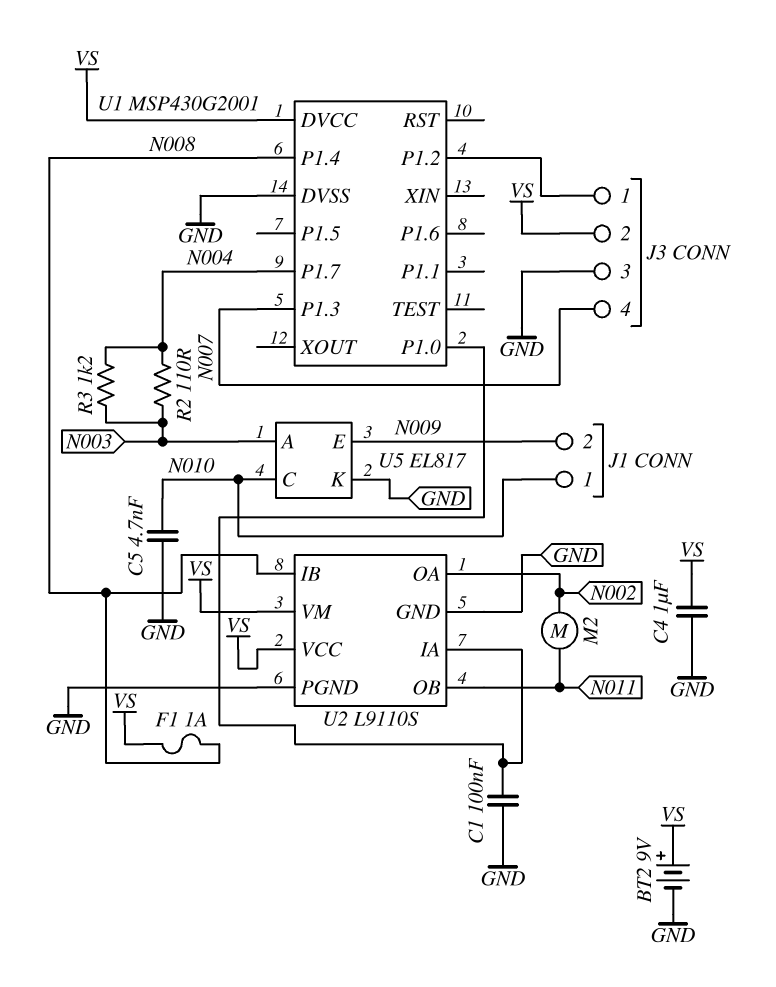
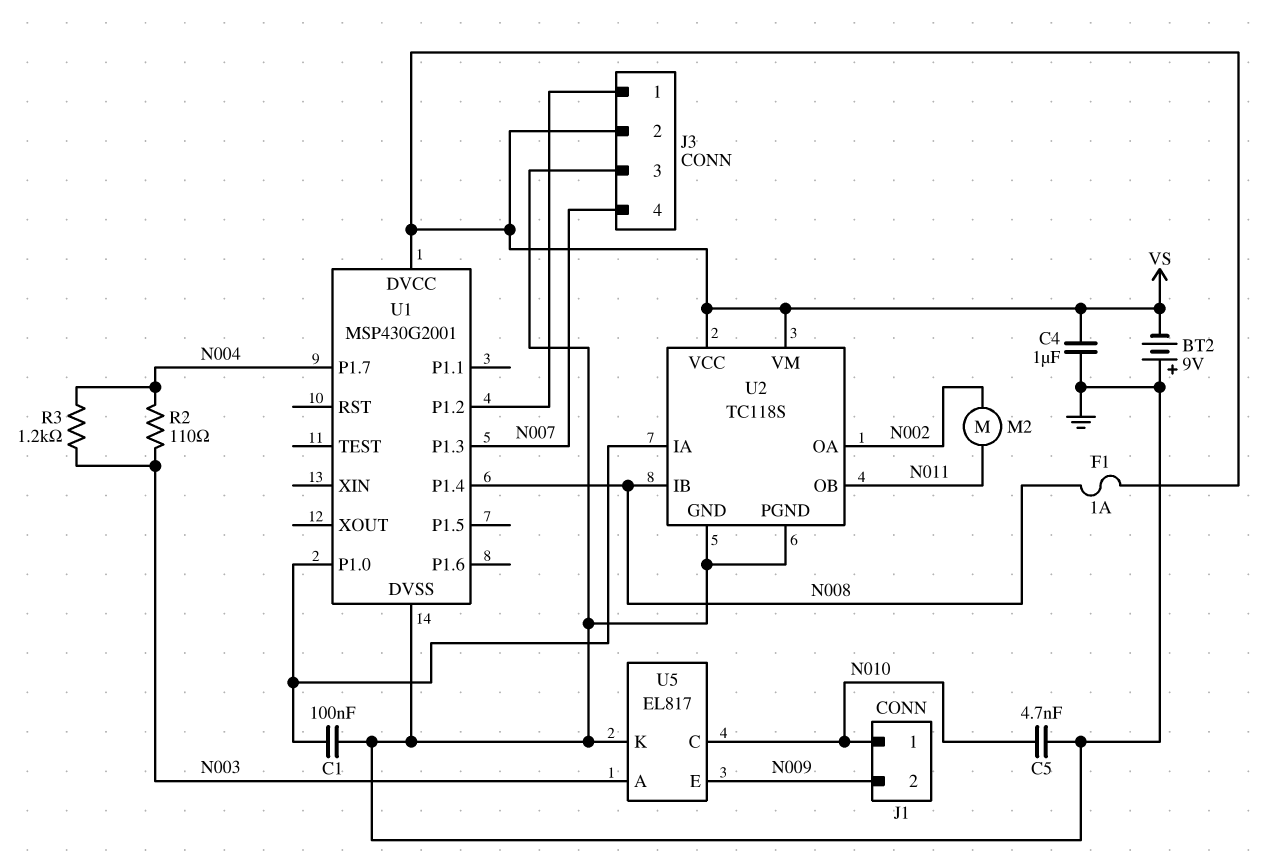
BT2: 9V (plus VS, minus GND) -> 9V (plus GND, minus VS)
U2: L9110S -> TC118S

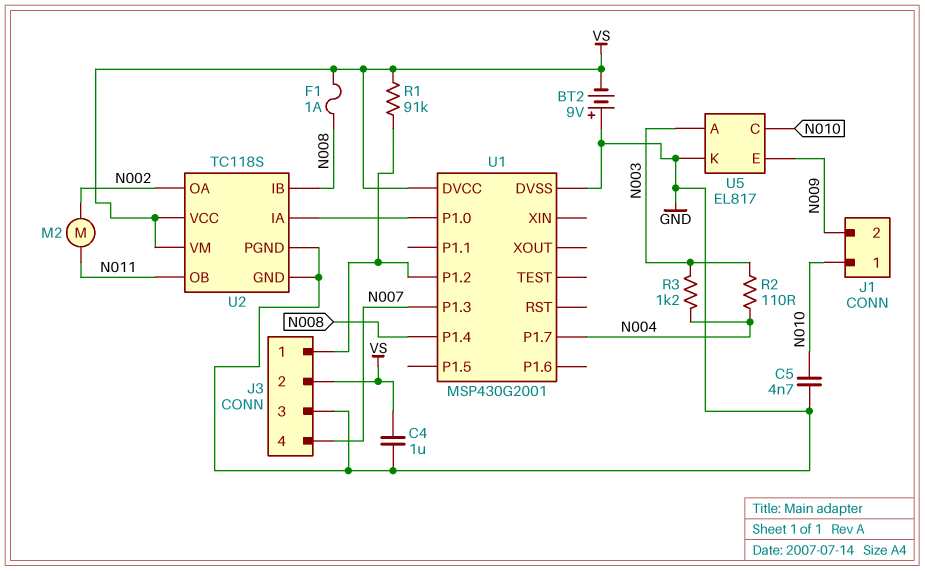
C1: 100nF (GND, U1/P1.0) -> none
R1: none -> 91k (J3/1, VS)

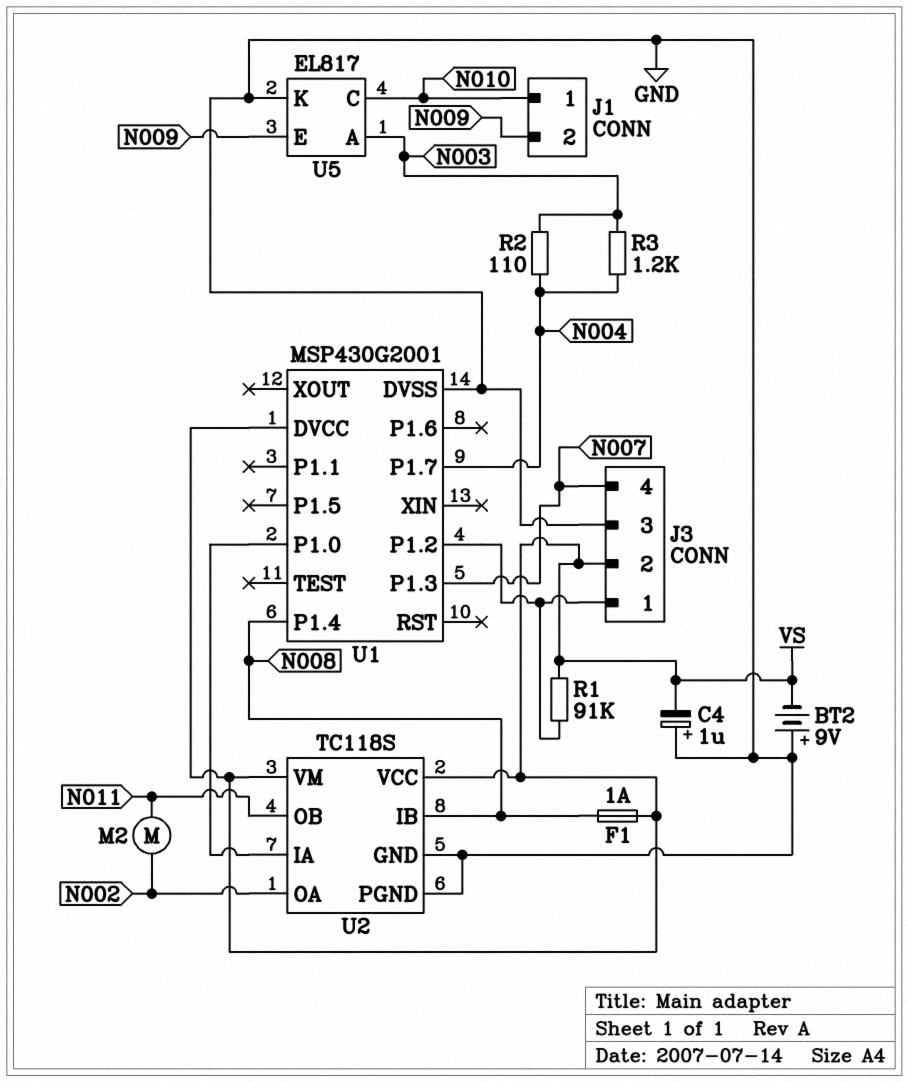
C4: 1uF (GND, VS) -> 1uF (plus GND, minus VS)
C5: 4.7nF (GND, N010) -> none

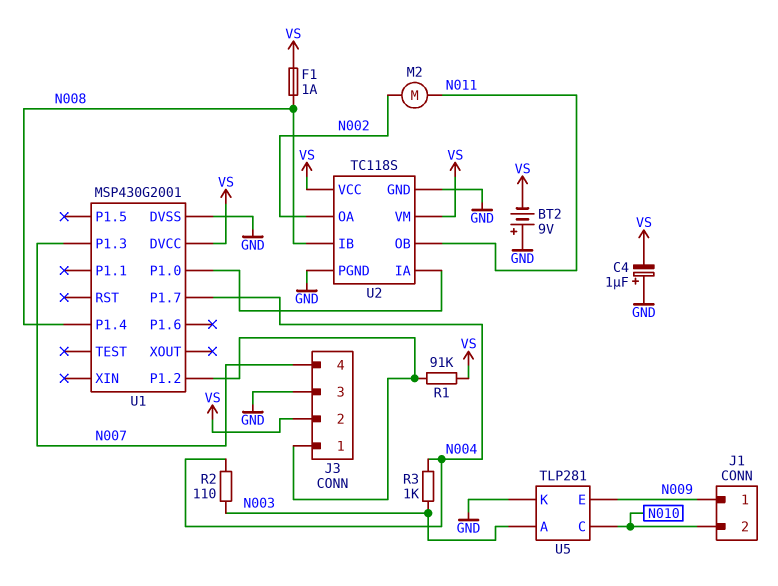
J1 pin 1: N010 -> N009
J1 pin 2: N009 -> N010
R3: 1.2k (N003, N004) -> 1k (N003, N004)
U5: EL817 -> TLP281

